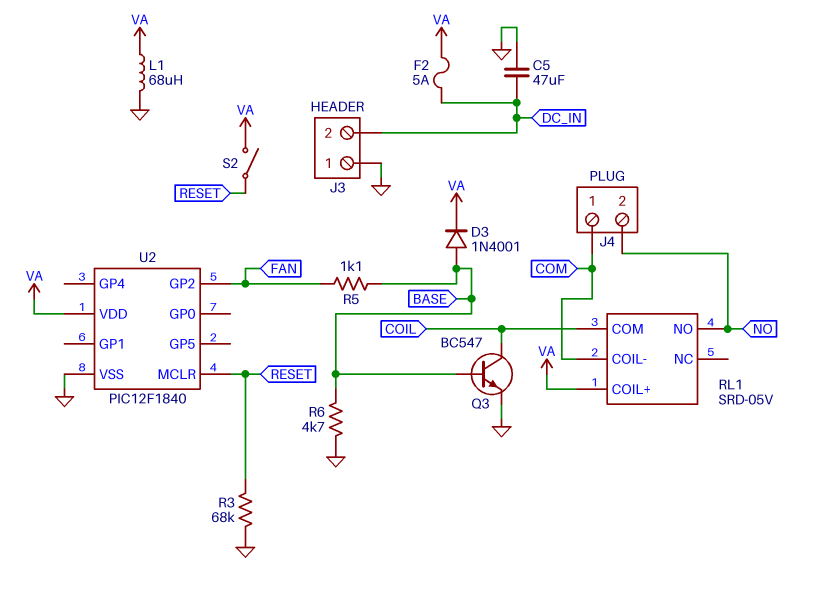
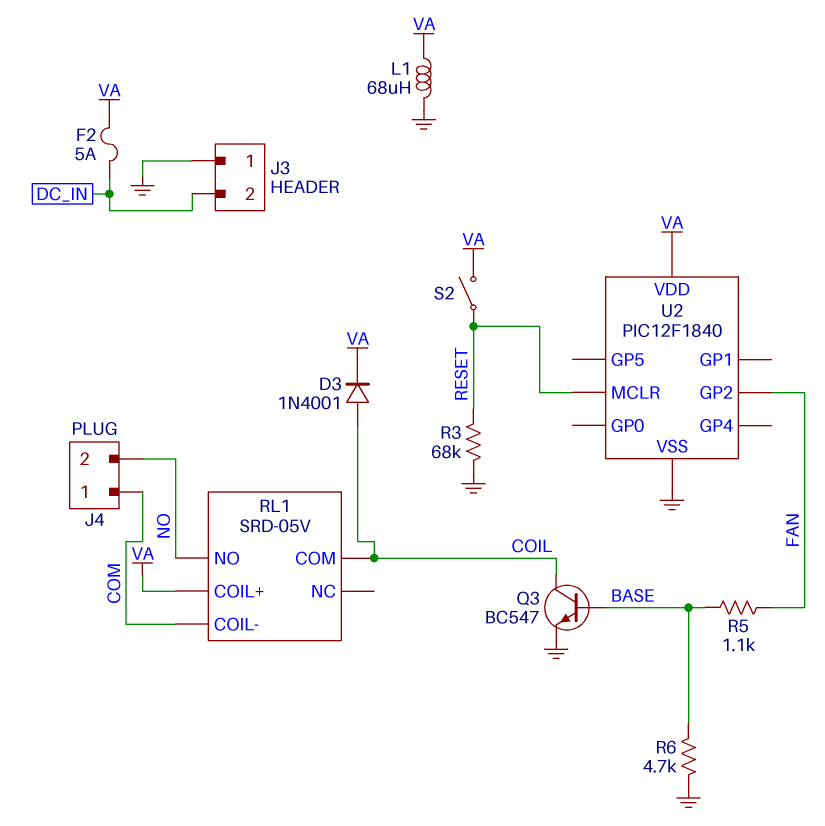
C5: 47uF (DC_IN, GND) -> none
D3: diode 1N4001 (A BASE, K VA) -> diode 1N4001 (A COIL, K VA)

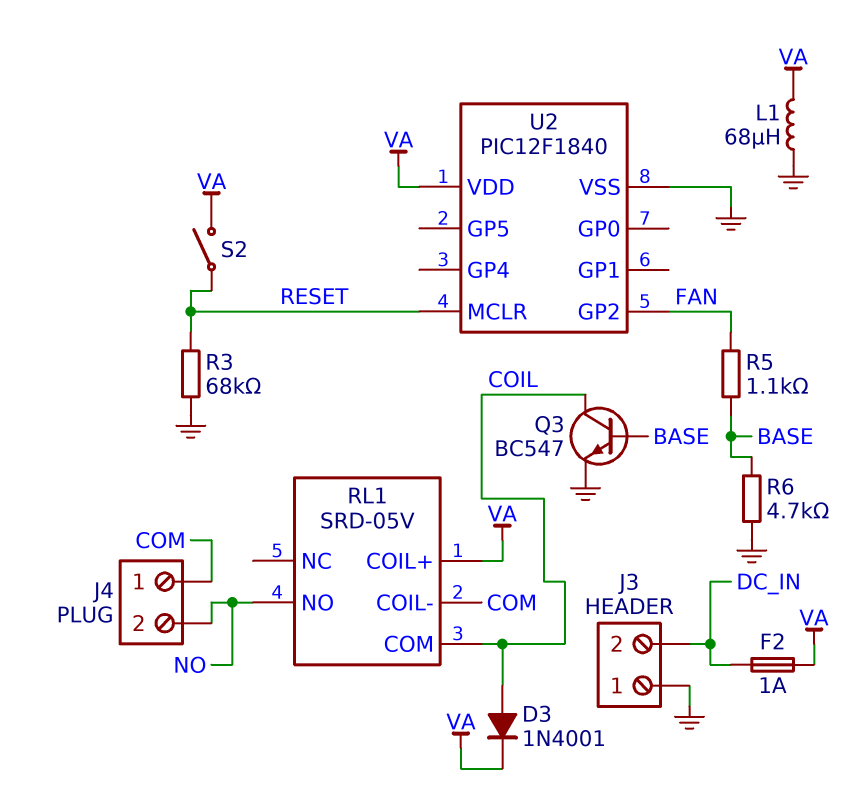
F2: 5A (DC_IN, VA) -> 1A (DC_IN, VA)

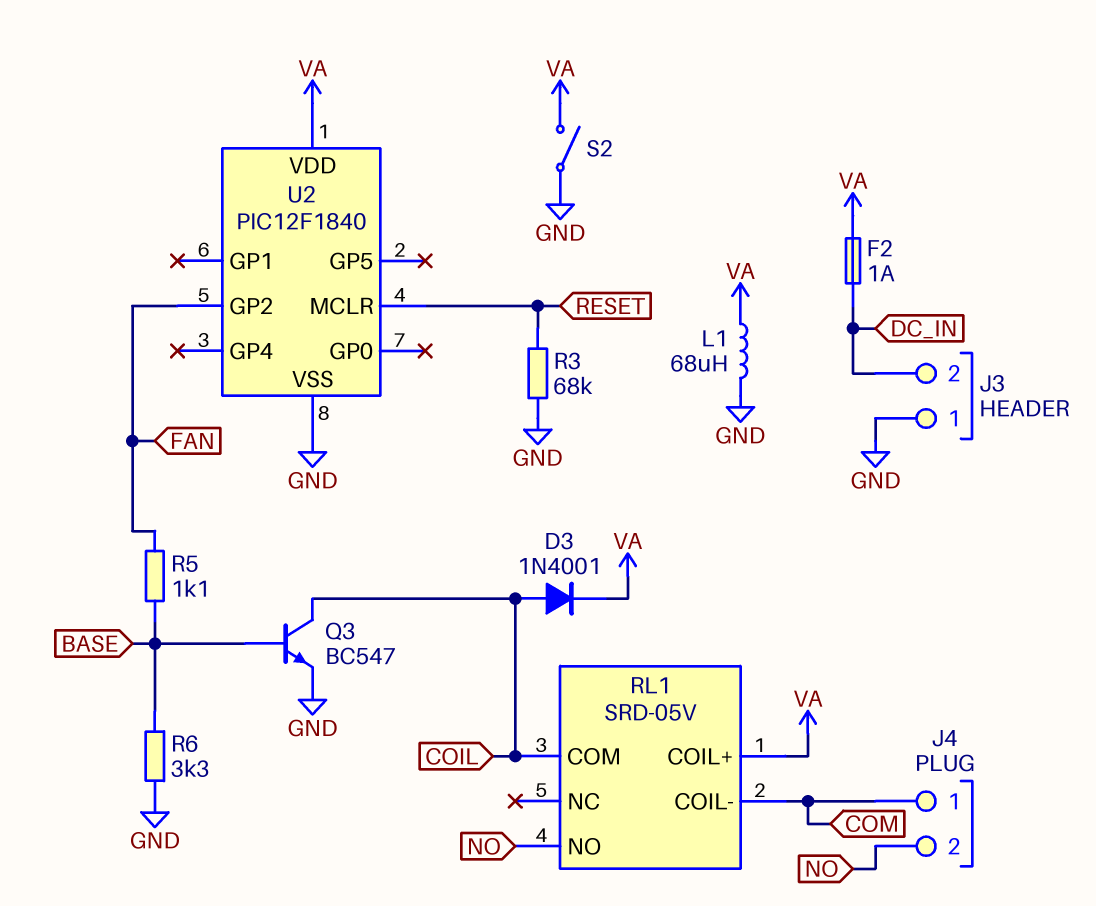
R6: 4.7k (BASE, GND) -> 3.3k (BASE, GND)
S2: switch (RESET, VA) -> switch (GND, VA)

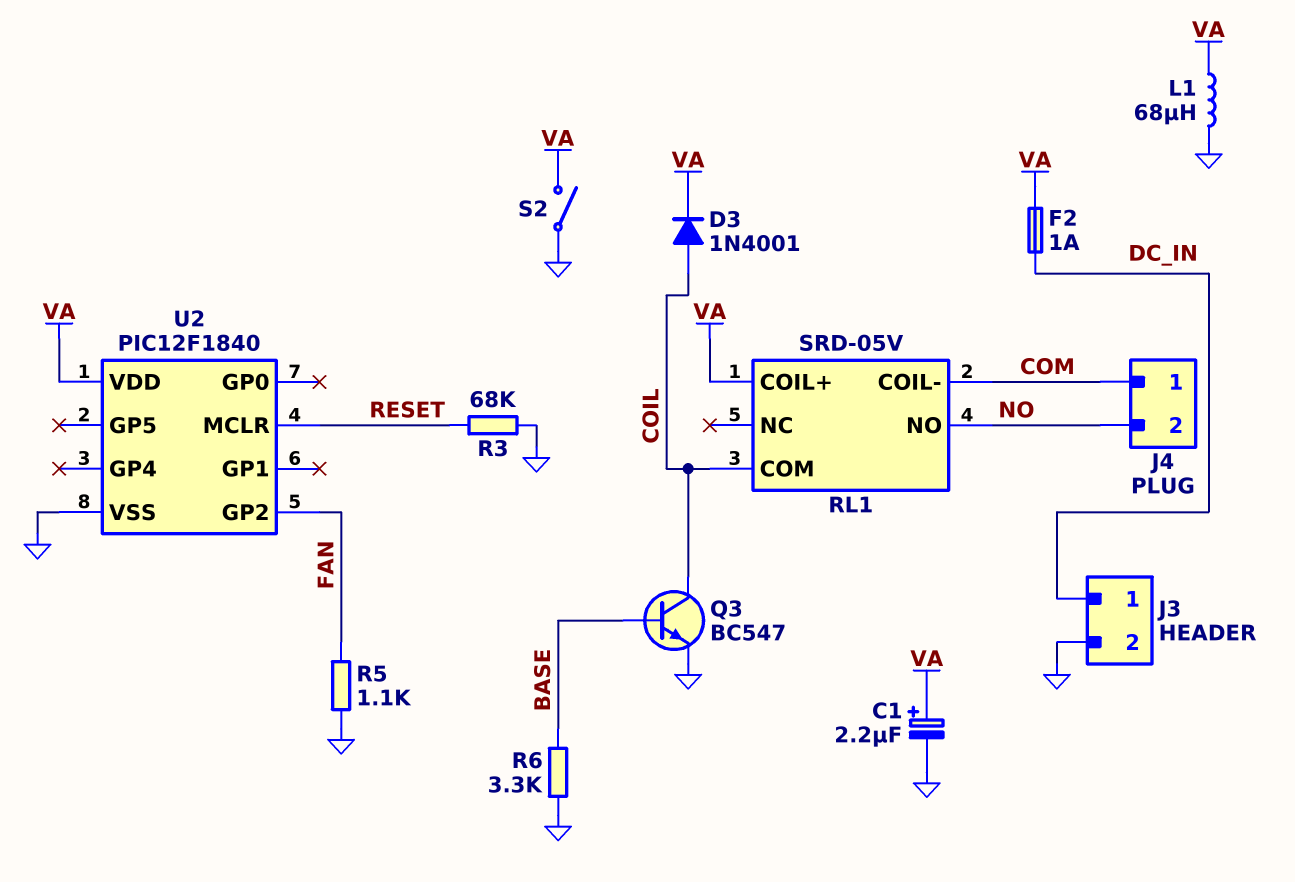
C1: none -> 2.2uF (plus VA, minus GND)
J3 pin 1: GND -> DC_IN
J3 pin 2: DC_IN -> GND
R5: 1.1k (BASE, FAN) -> 1.1k (FAN, GND)

